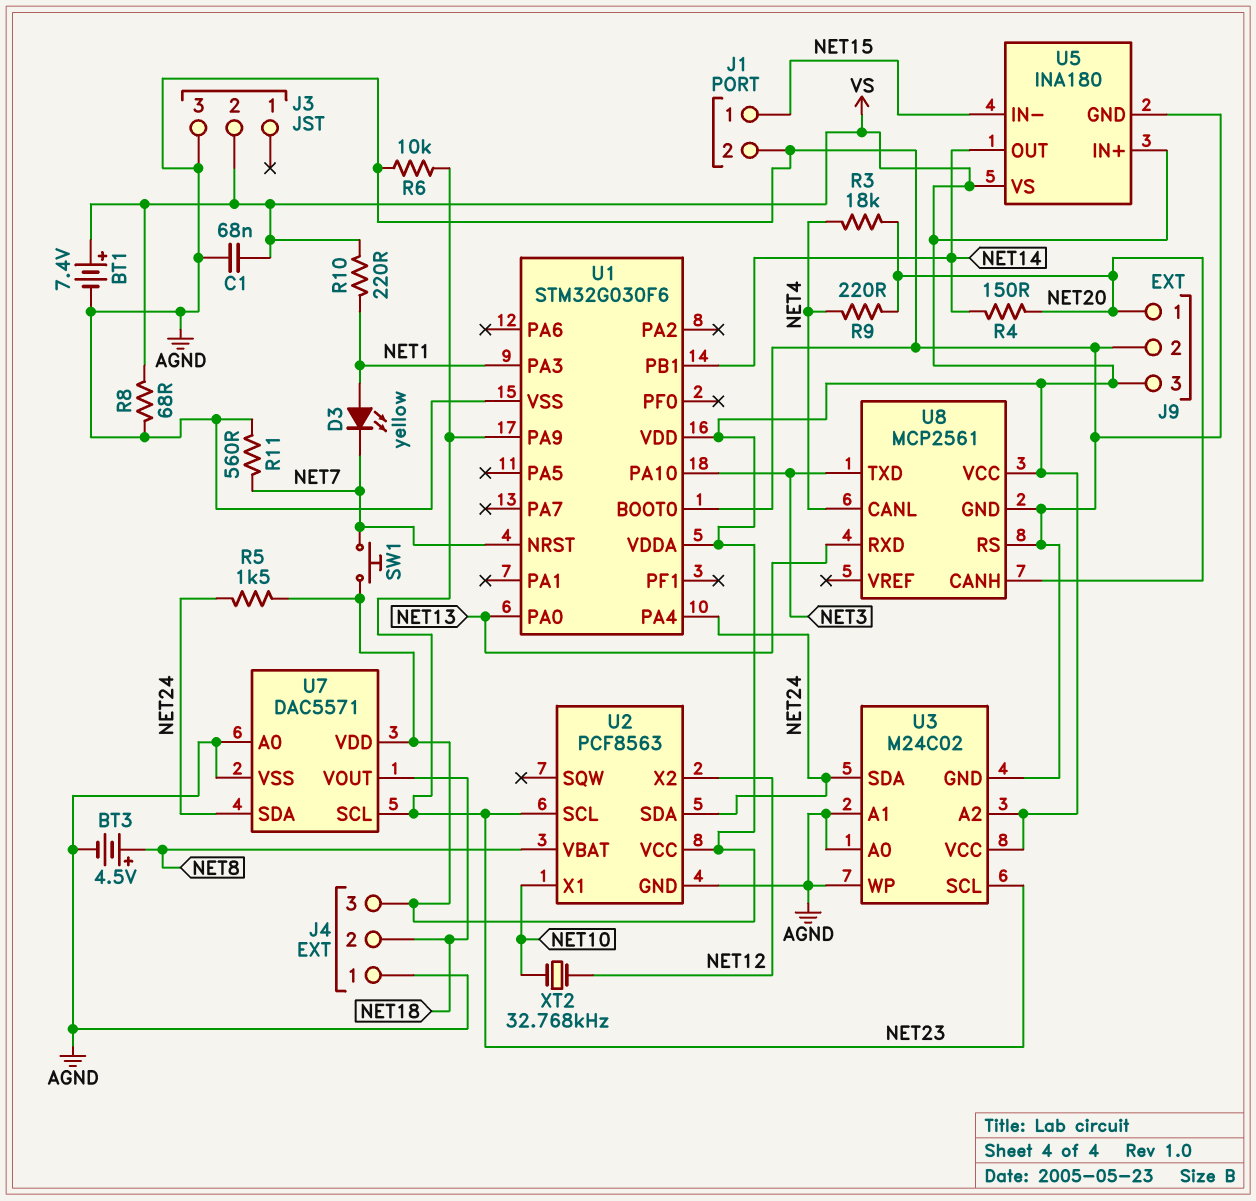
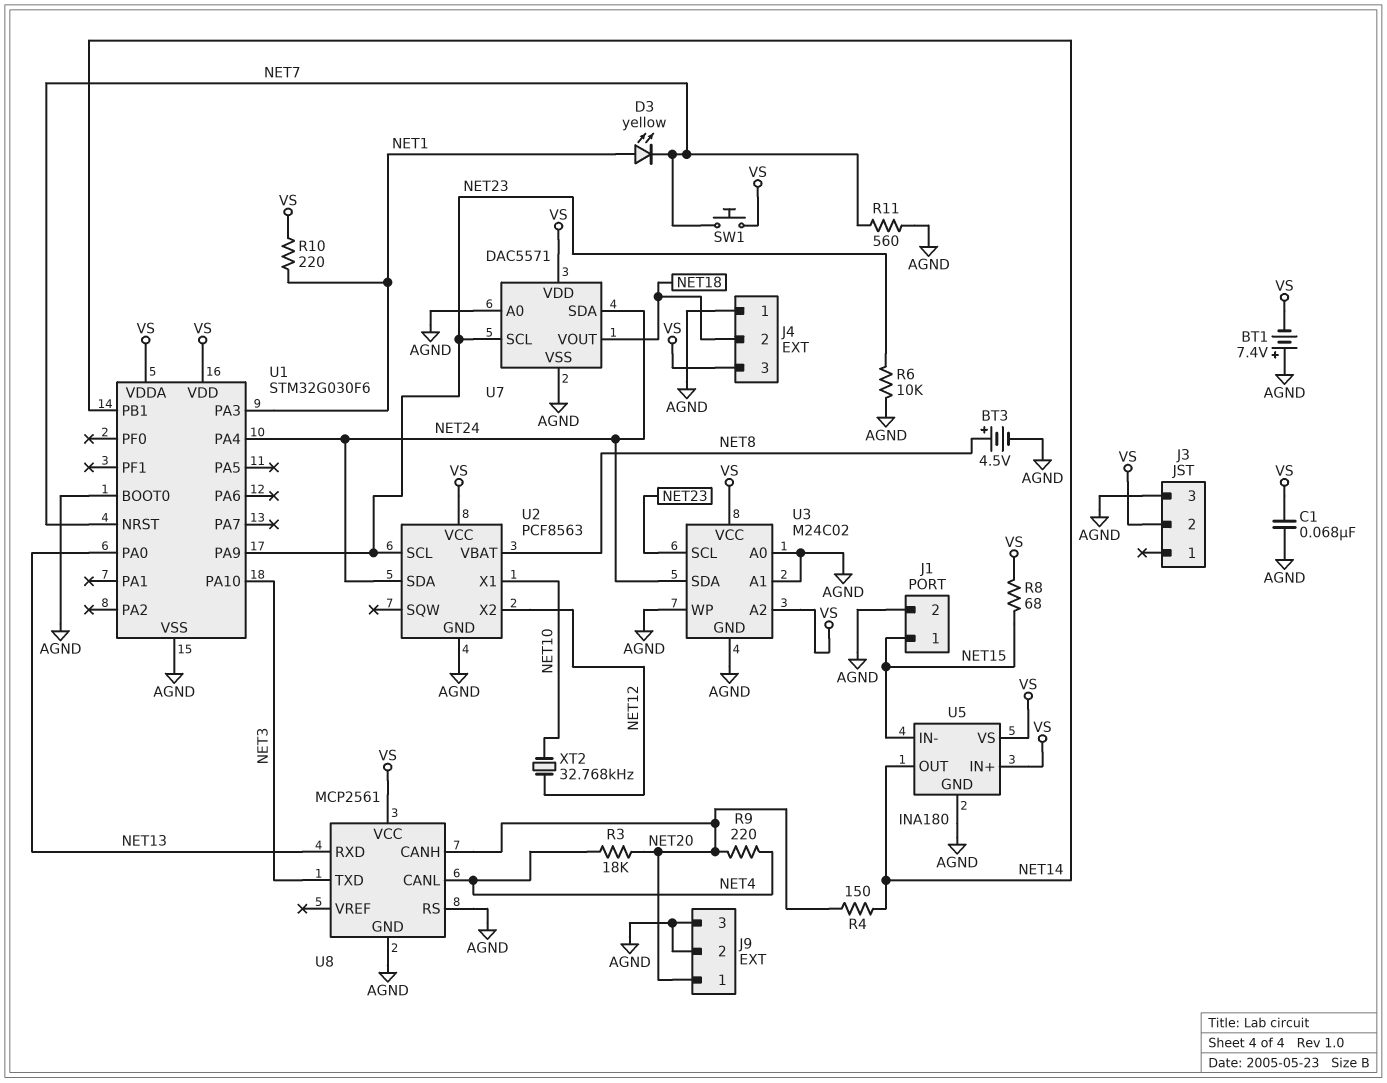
BT1: 7.4V (plus VS, minus AGND) -> 7.4V (plus AGND, minus VS)
J9 pin 3: VS -> AGND
R5: 1.5k (NET24, VS) -> none
R8: 68 (AGND, VS) -> 68 (NET15, VS)

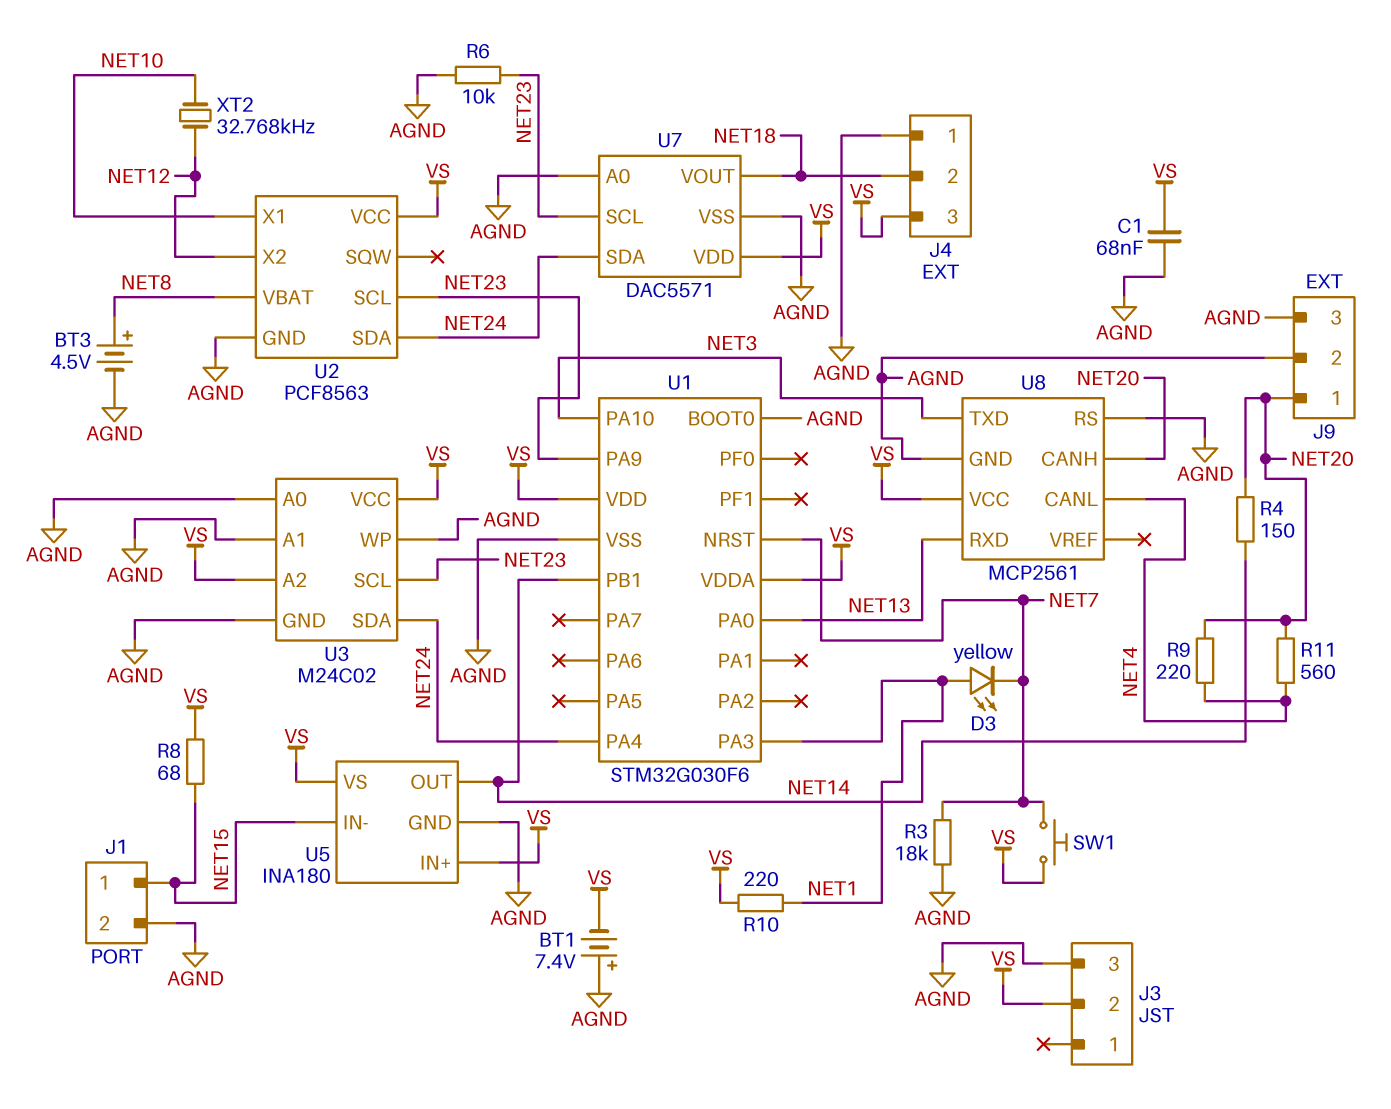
R3: 18k (NET4, NET20) -> 18k (AGND, NET7)
R11: 560 (AGND, NET7) -> 560 (NET4, NET20)

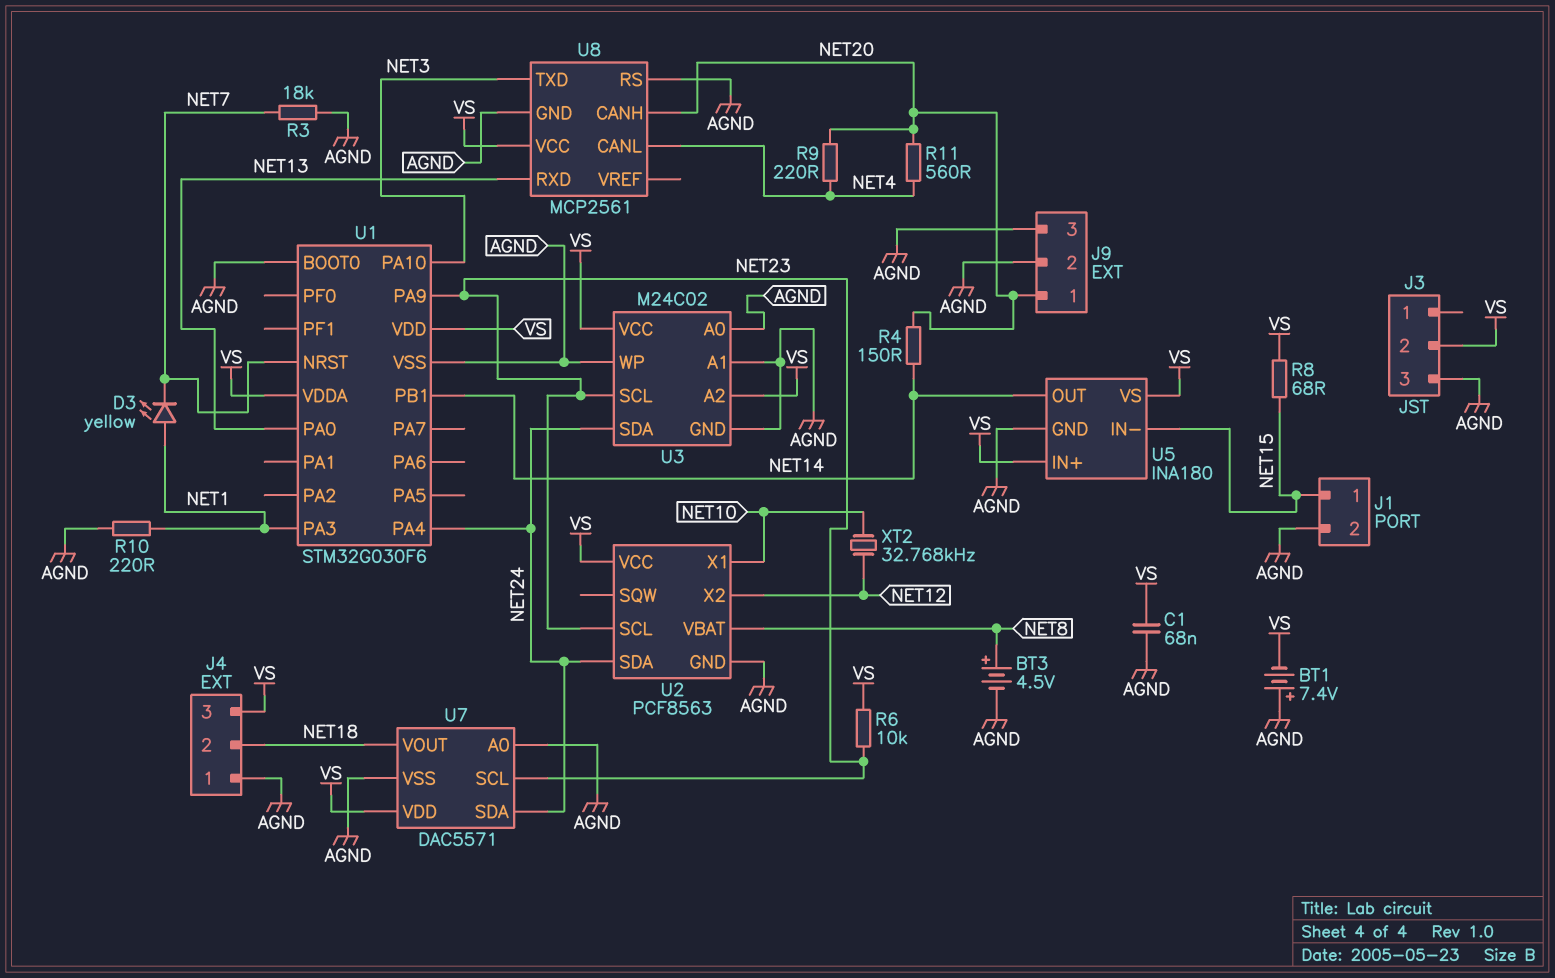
R6: 10k (AGND, NET23) -> 10k (NET23, VS)
R10: 220 (NET1, VS) -> 220 (AGND, NET1)
SW1: button (NET7, VS) -> none

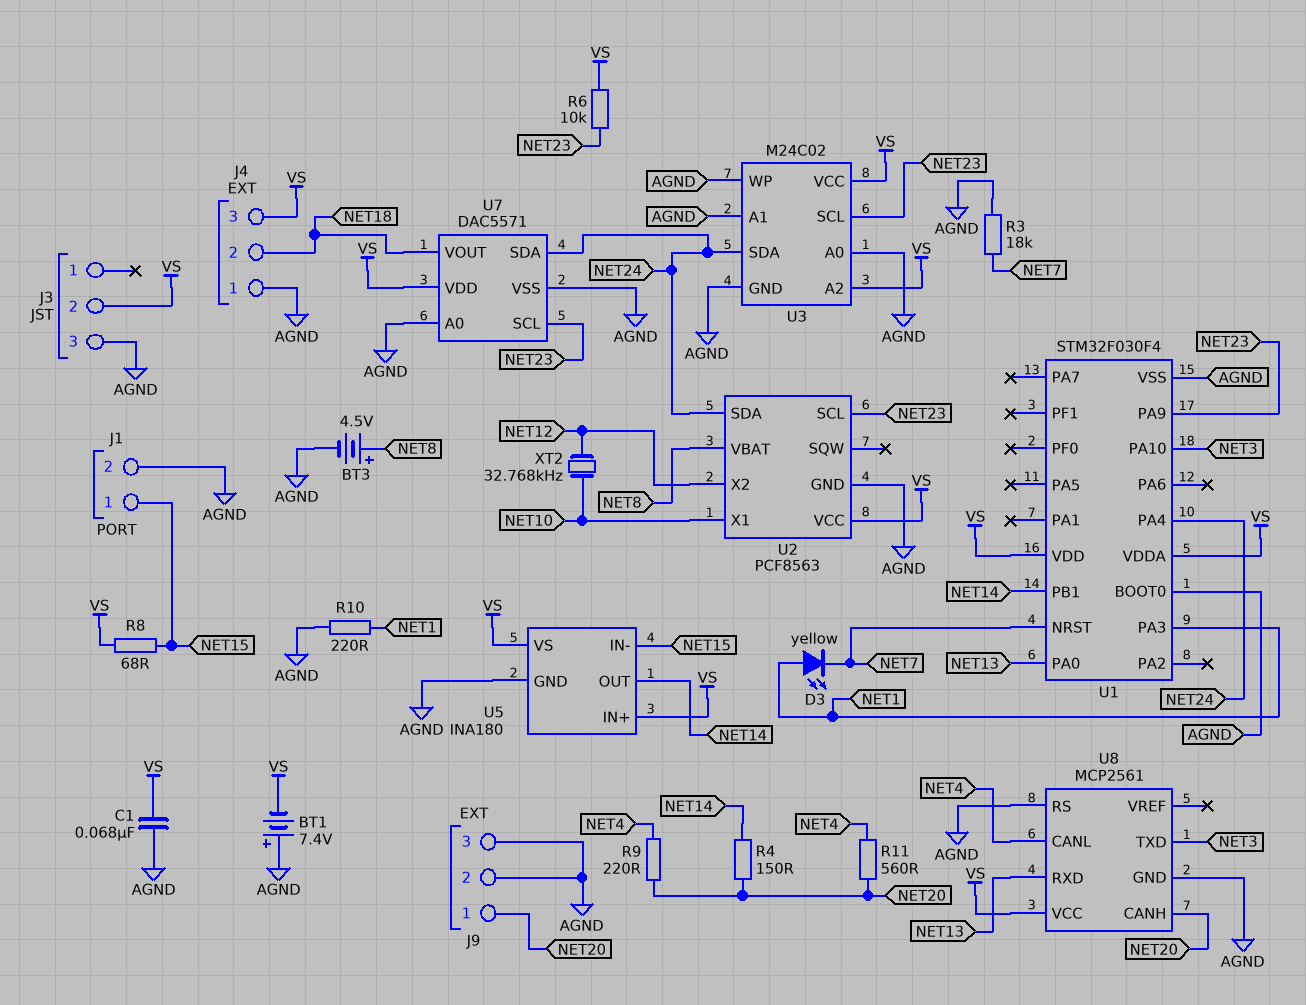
U1: STM32G030F6 -> STM32F030F4

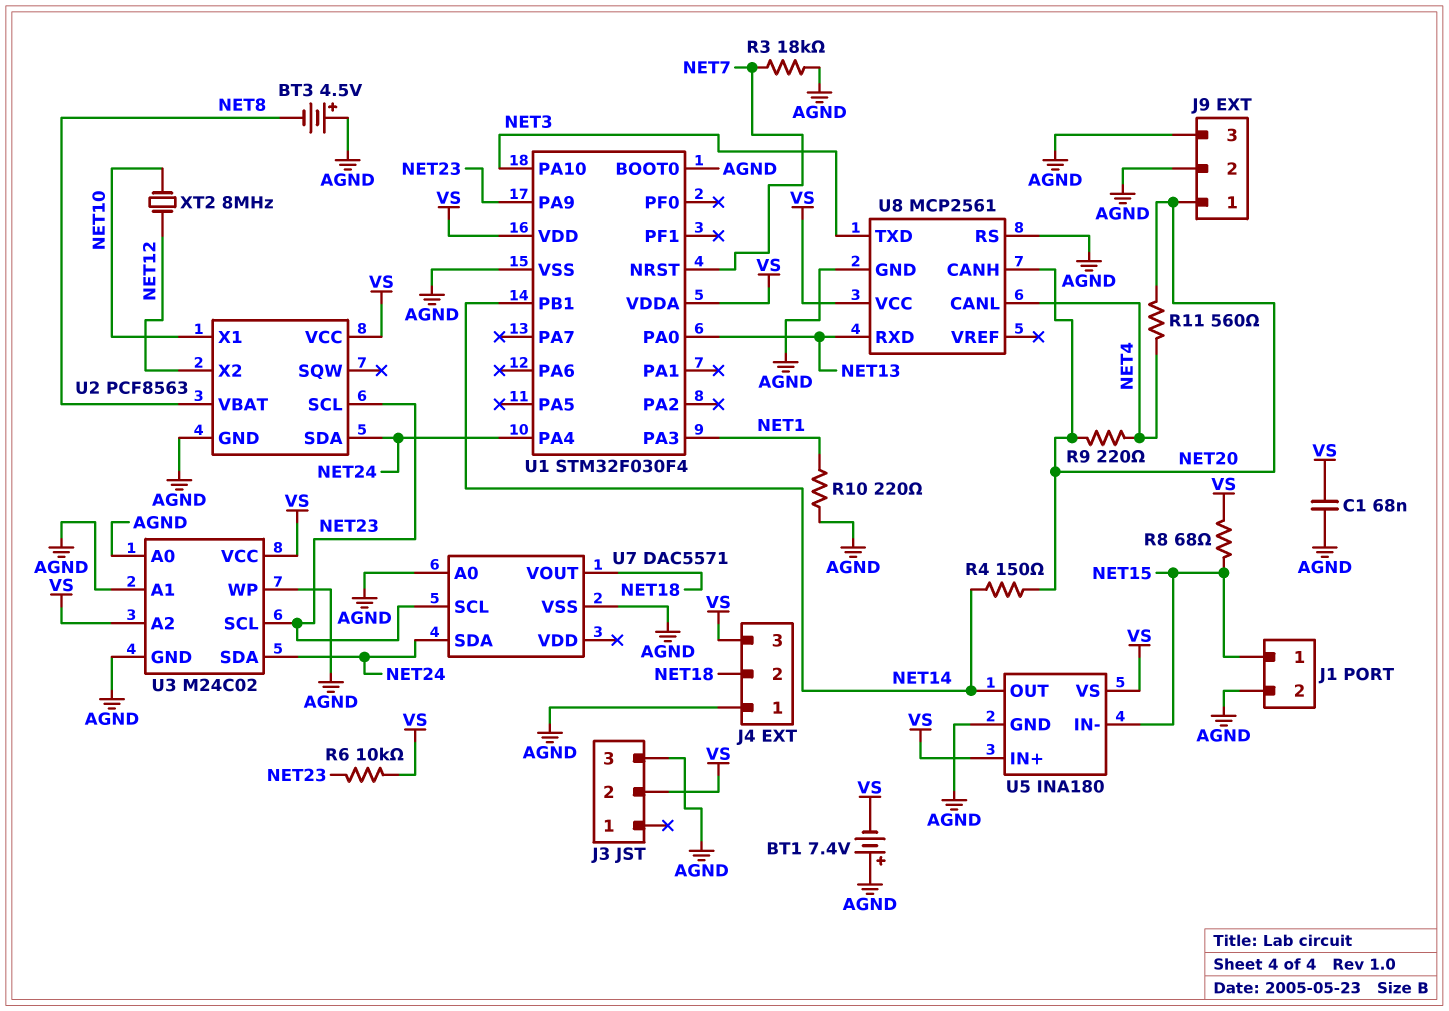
BT3: 4.5V (plus NET8, minus AGND) -> 4.5V (plus AGND, minus NET8)
D3: LED yellow (A NET1, K NET7) -> none
U7 pin VDD: VS -> none
XT2: 32.768kHz (NET10, NET12) -> 8MHz (NET10, NET12)

